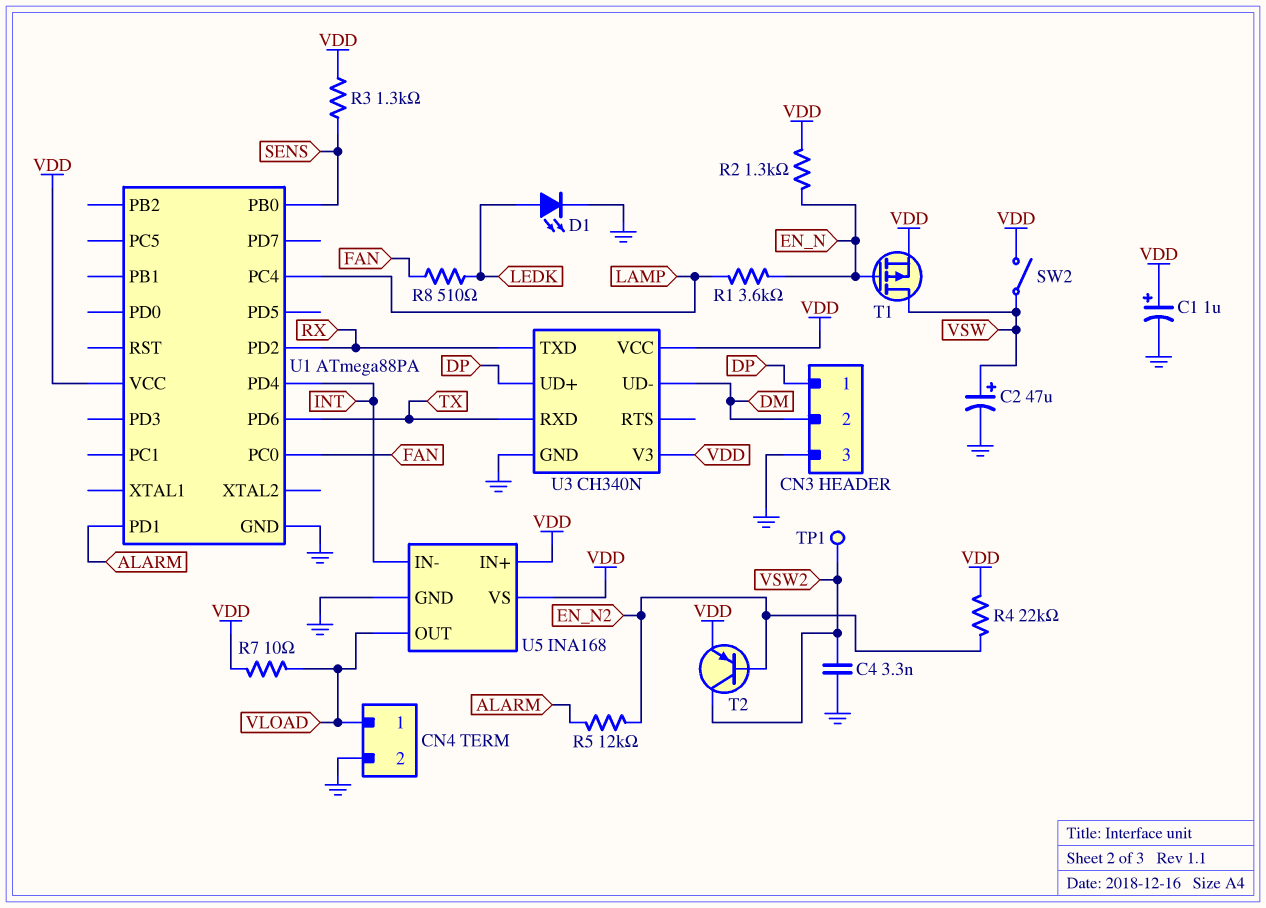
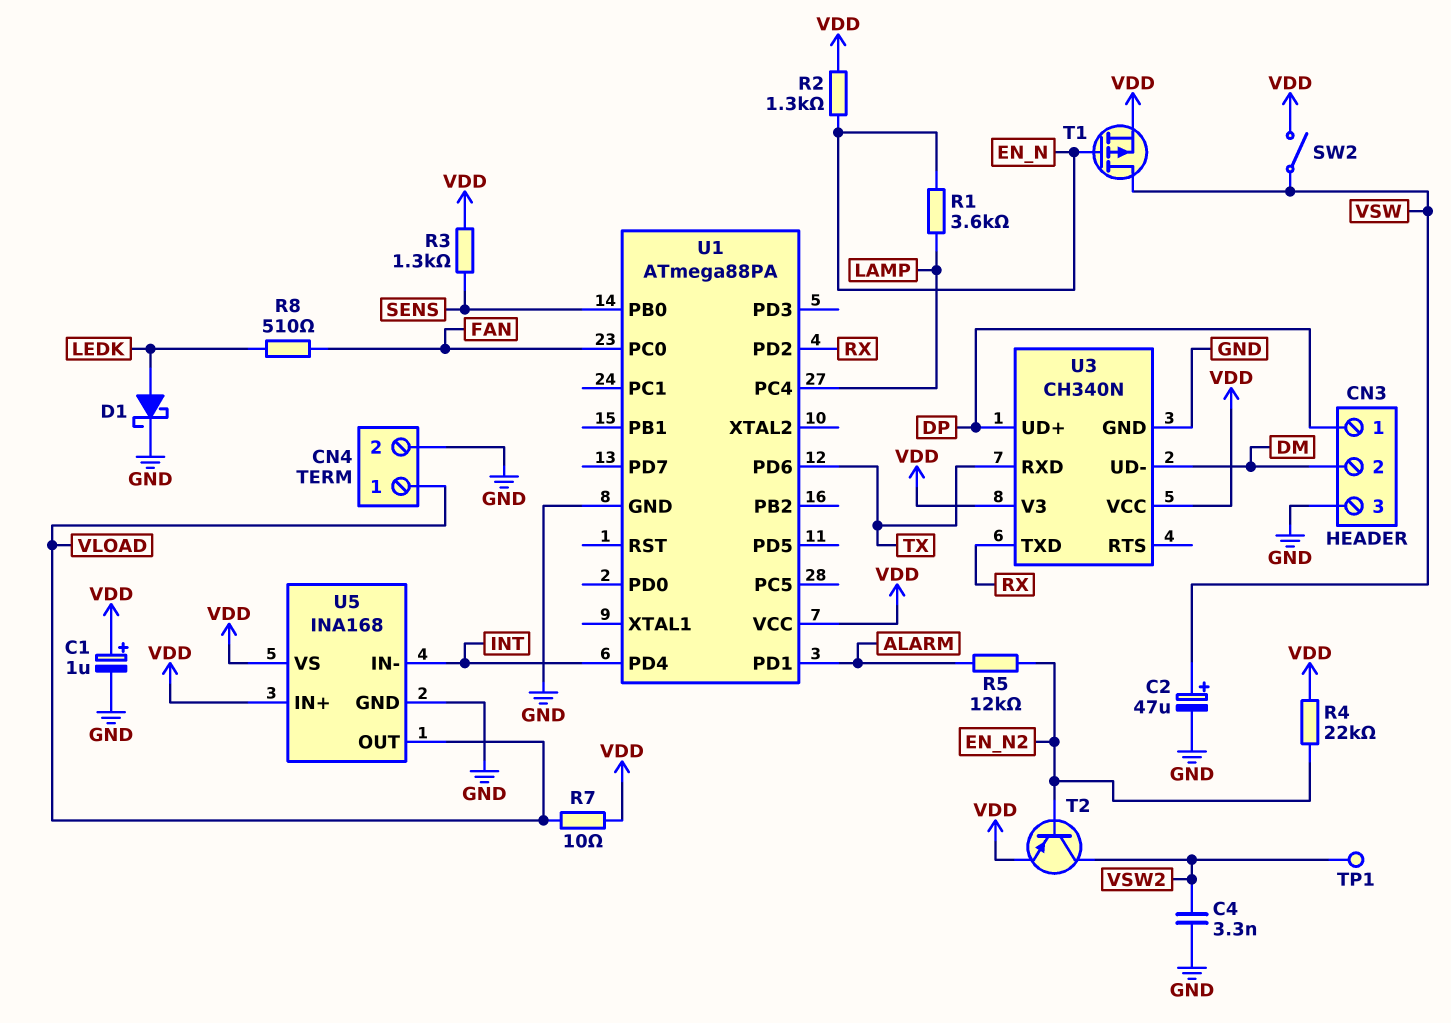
D1: LED (A LEDK, K GND) -> schottky (A LEDK, K GND)

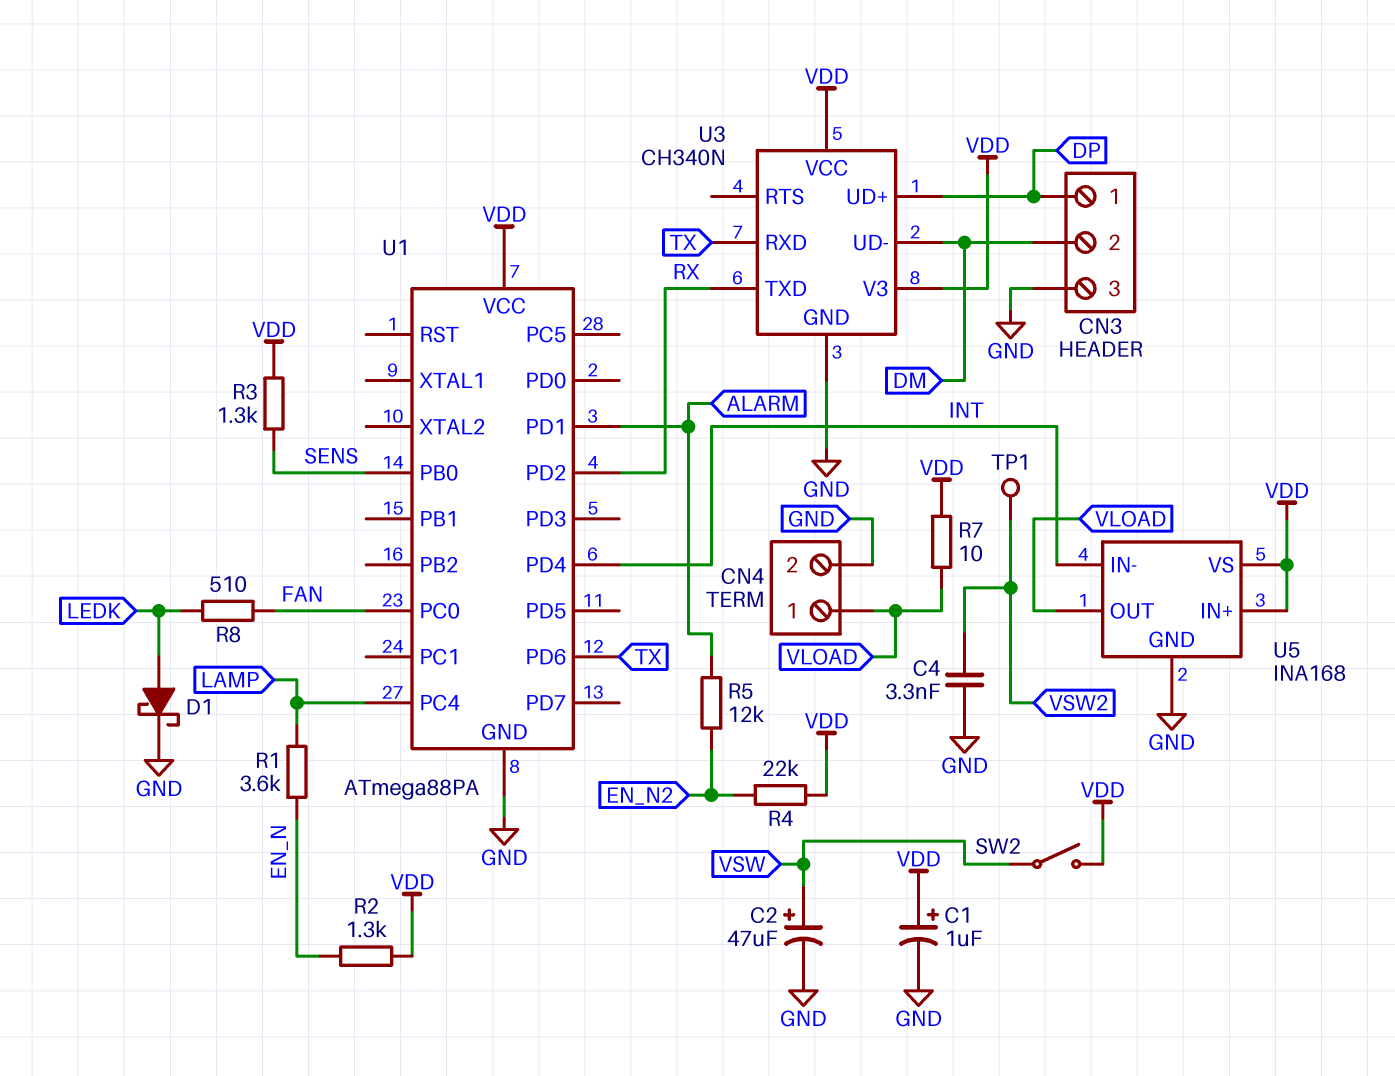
T1: PMOS (G EN_N, D VSW, S VDD) -> none
T2: PNP (B EN_N2, C VSW2, E VDD) -> none

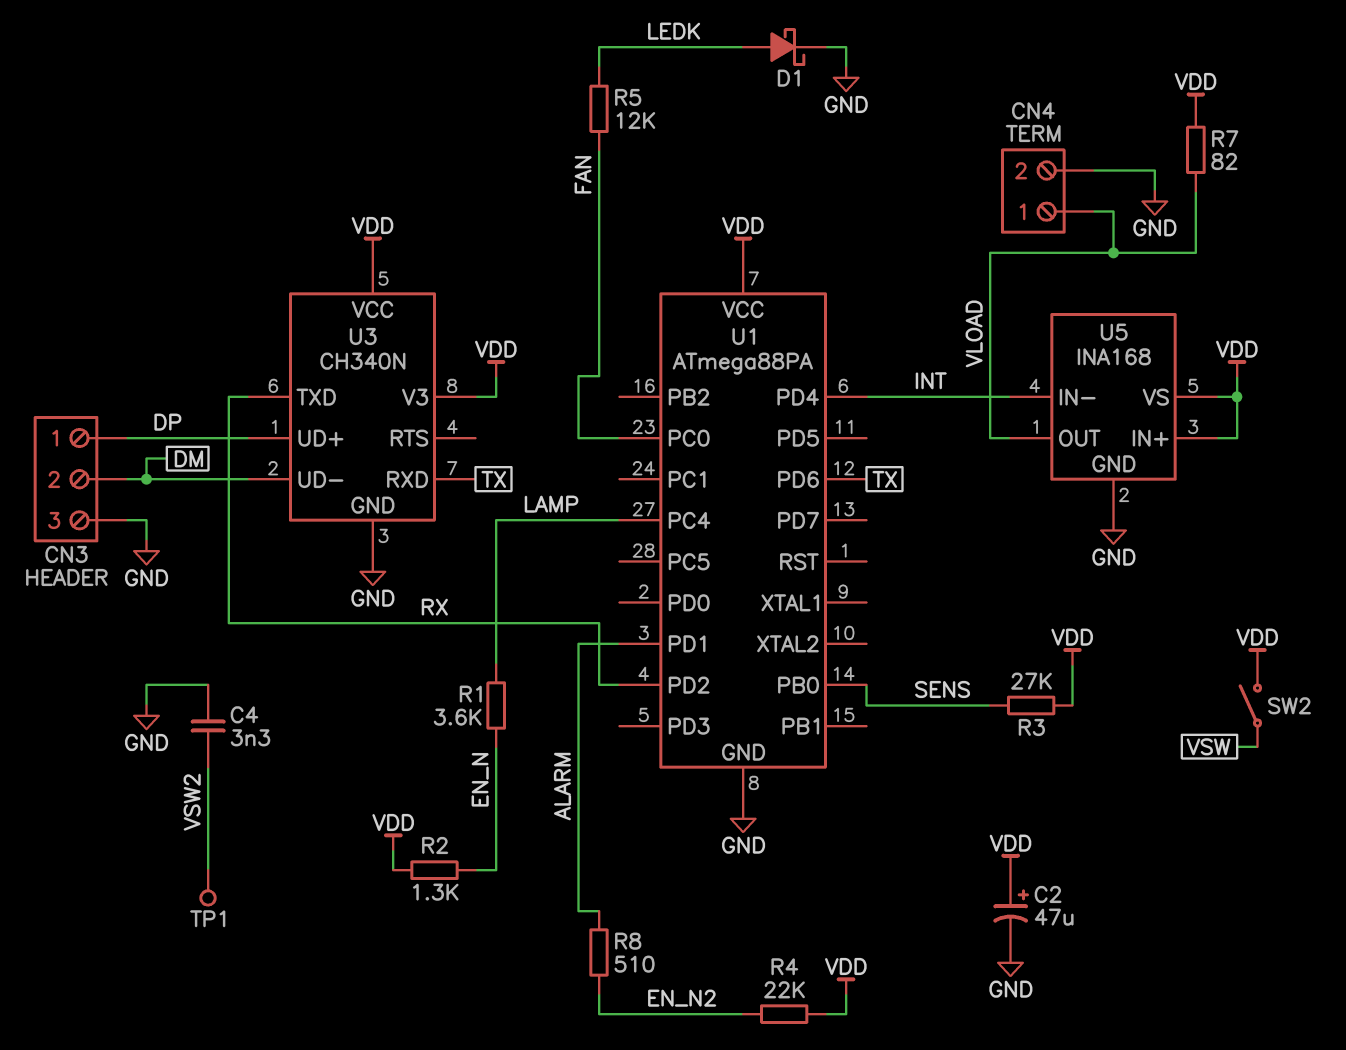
C1: 1uF (plus VDD, minus GND) -> none
C2: 47uF (plus VSW, minus GND) -> 47uF (plus VDD, minus GND)
R3: 1.3k (SENS, VDD) -> 27k (SENS, VDD)
R5: 12k (ALARM, EN_N2) -> 12k (FAN, LEDK)
R7: 10 (VDD, VLOAD) -> 82 (VDD, VLOAD)
R8: 510 (FAN, LEDK) -> 510 (ALARM, EN_N2)

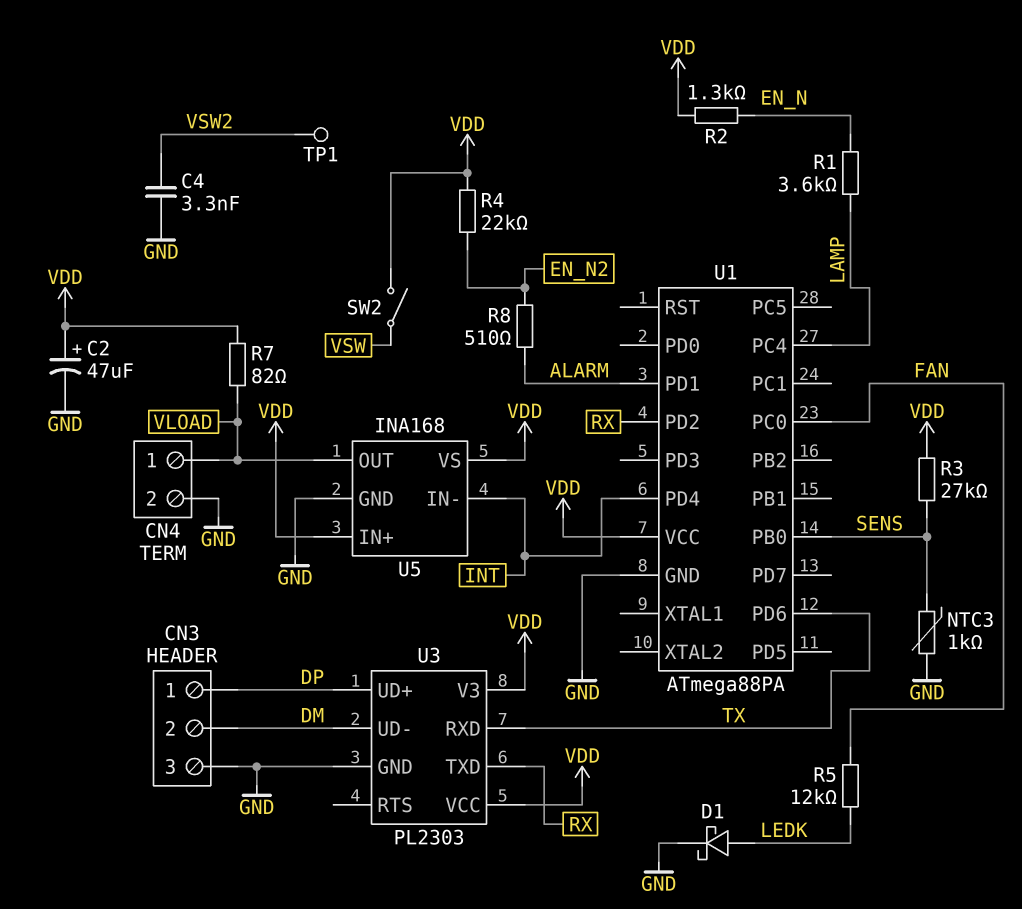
NTC3: none -> 1k (GND, SENS)
U3: CH340N -> PL2303

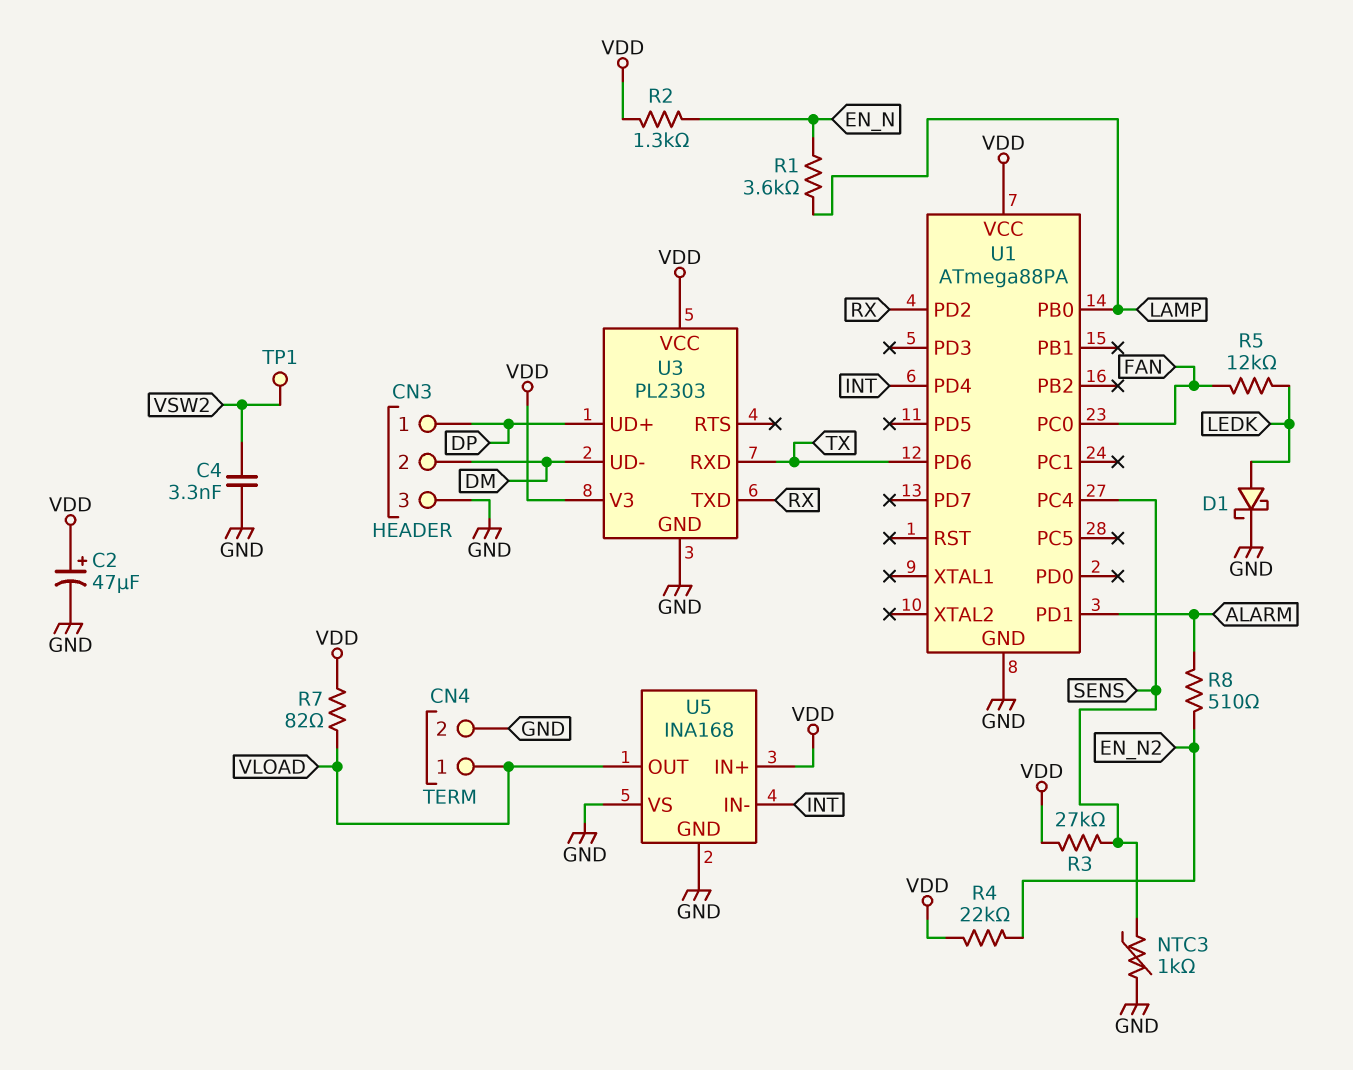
SW2: switch (VDD, VSW) -> none
U1 pin PB0: SENS -> LAMP
U1 pin PC4: LAMP -> SENS
U5 pin VS: VDD -> GND

